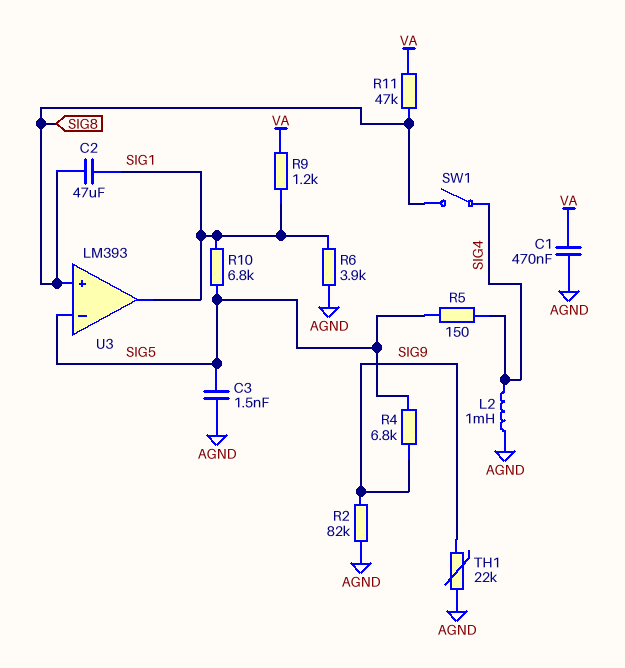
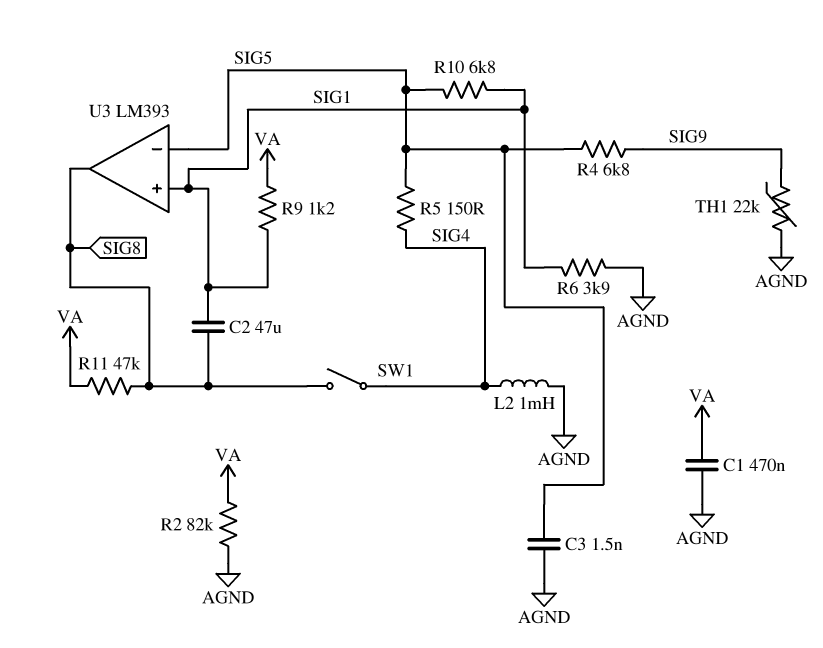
R2: 82k (AGND, SIG9) -> 82k (AGND, VA)
U3 pin in+: SIG8 -> SIG1
U3 pin out: SIG1 -> SIG8

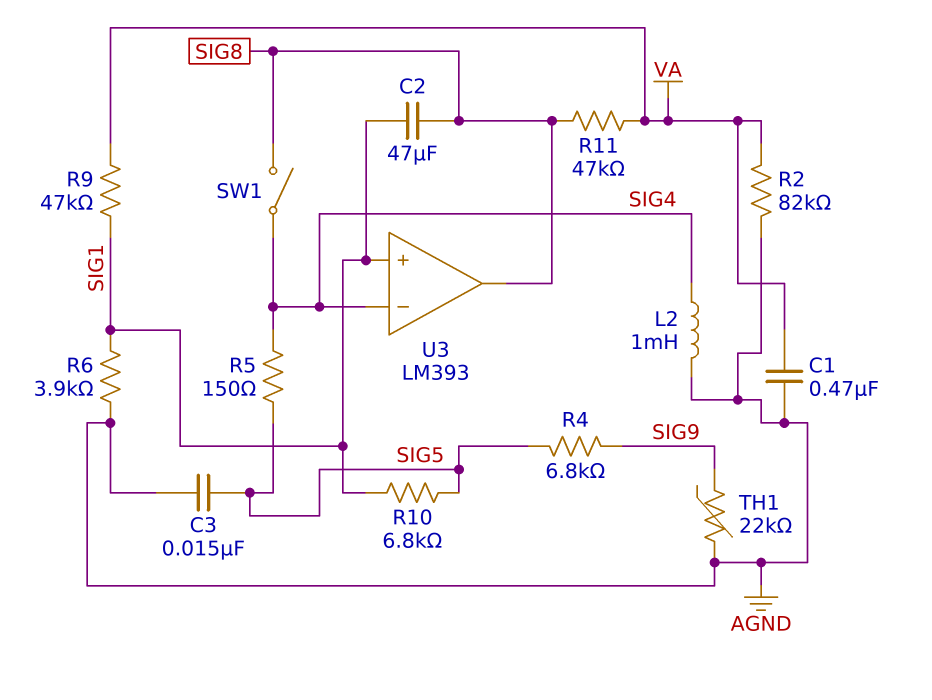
C3: 1.5nF (AGND, SIG5) -> 15nF (AGND, SIG5)
R9: 1.2k (SIG1, VA) -> 47k (SIG1, VA)
U3 pin in-: SIG5 -> SIG4

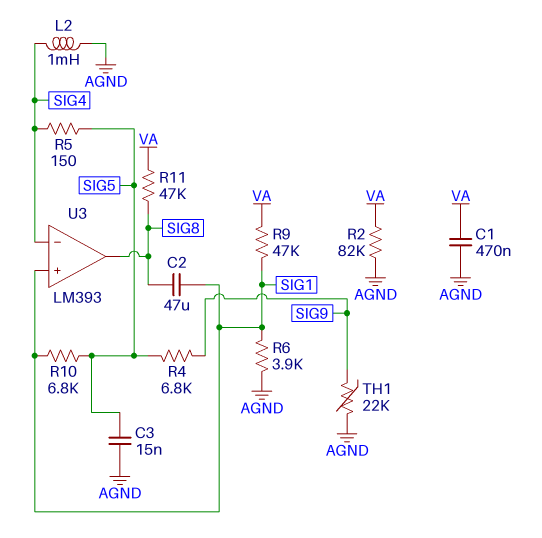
SW1: switch (SIG4, SIG8) -> none

